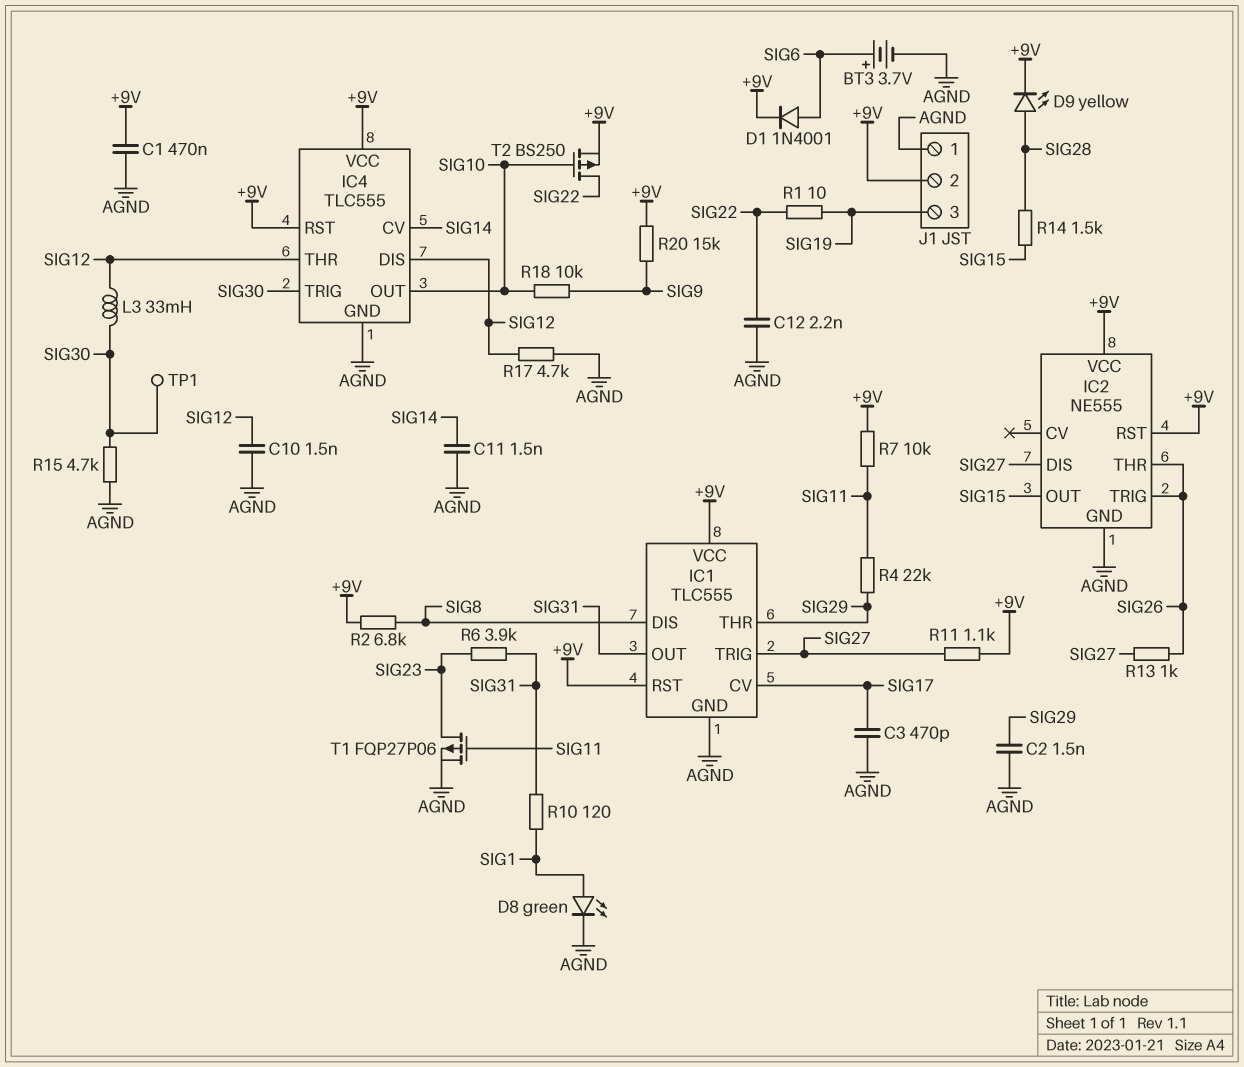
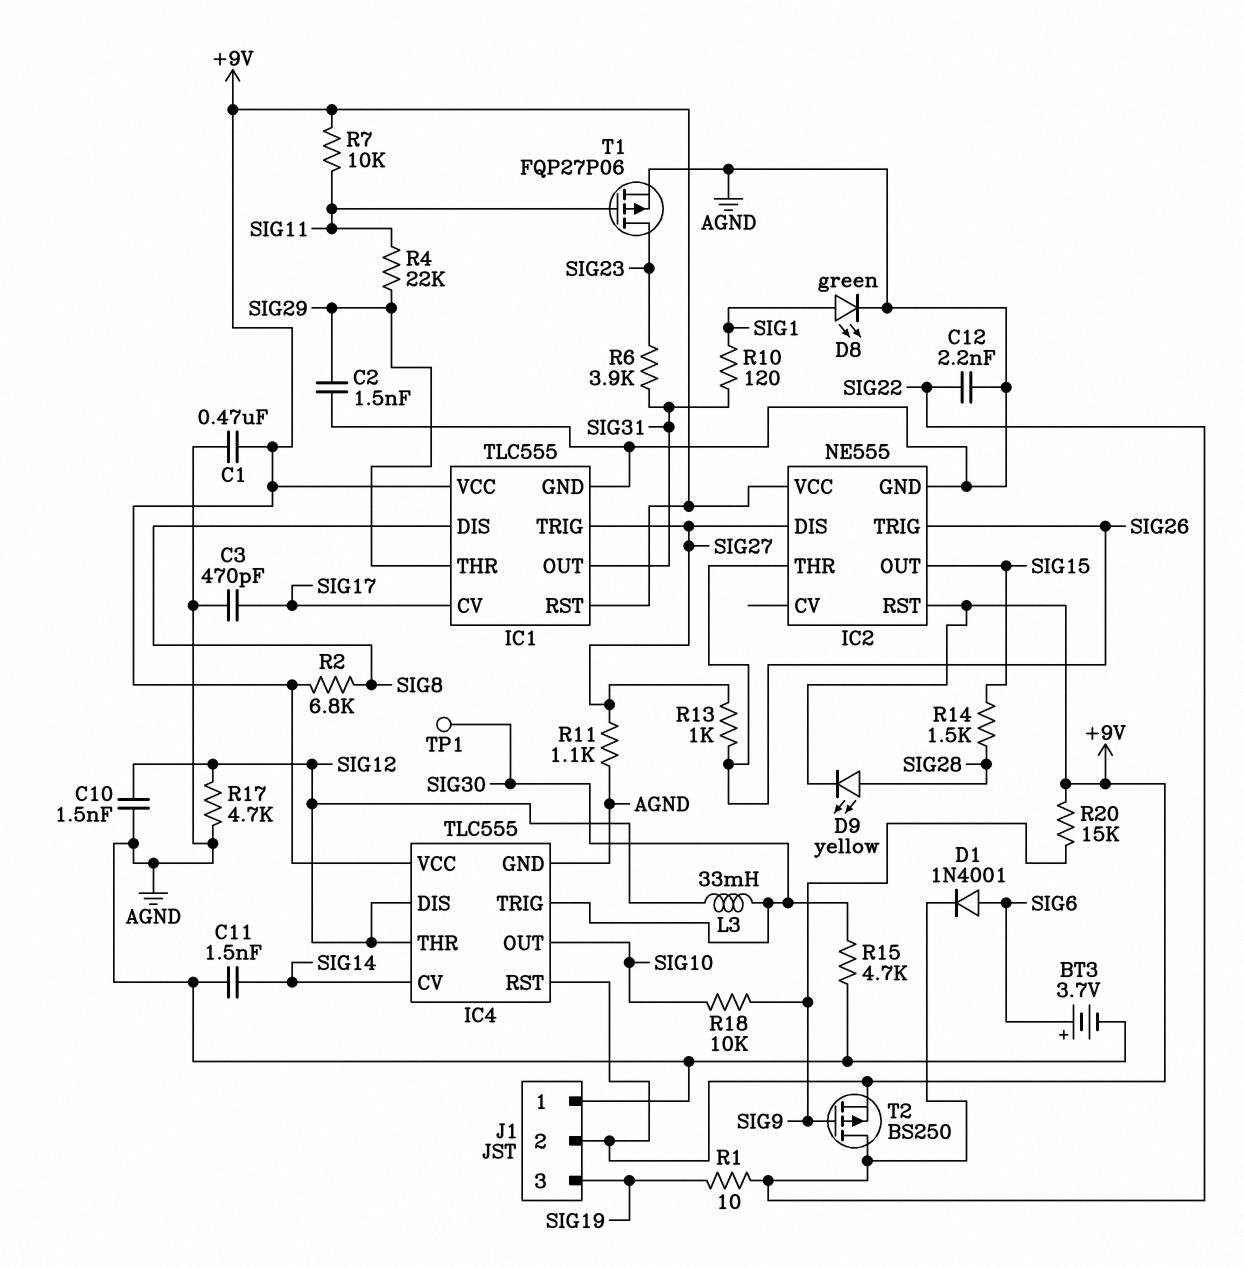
D1: diode 1N4001 (A SIG6, K +9V) -> diode 1N4001 (A SIG6, K SIG22)
R11: 1.1k (+9V, SIG27) -> 1.1k (AGND, SIG27)
T2: PMOS BS250 (G SIG10, D SIG22, S +9V) -> PMOS BS250 (G SIG9, D SIG22, S +9V)

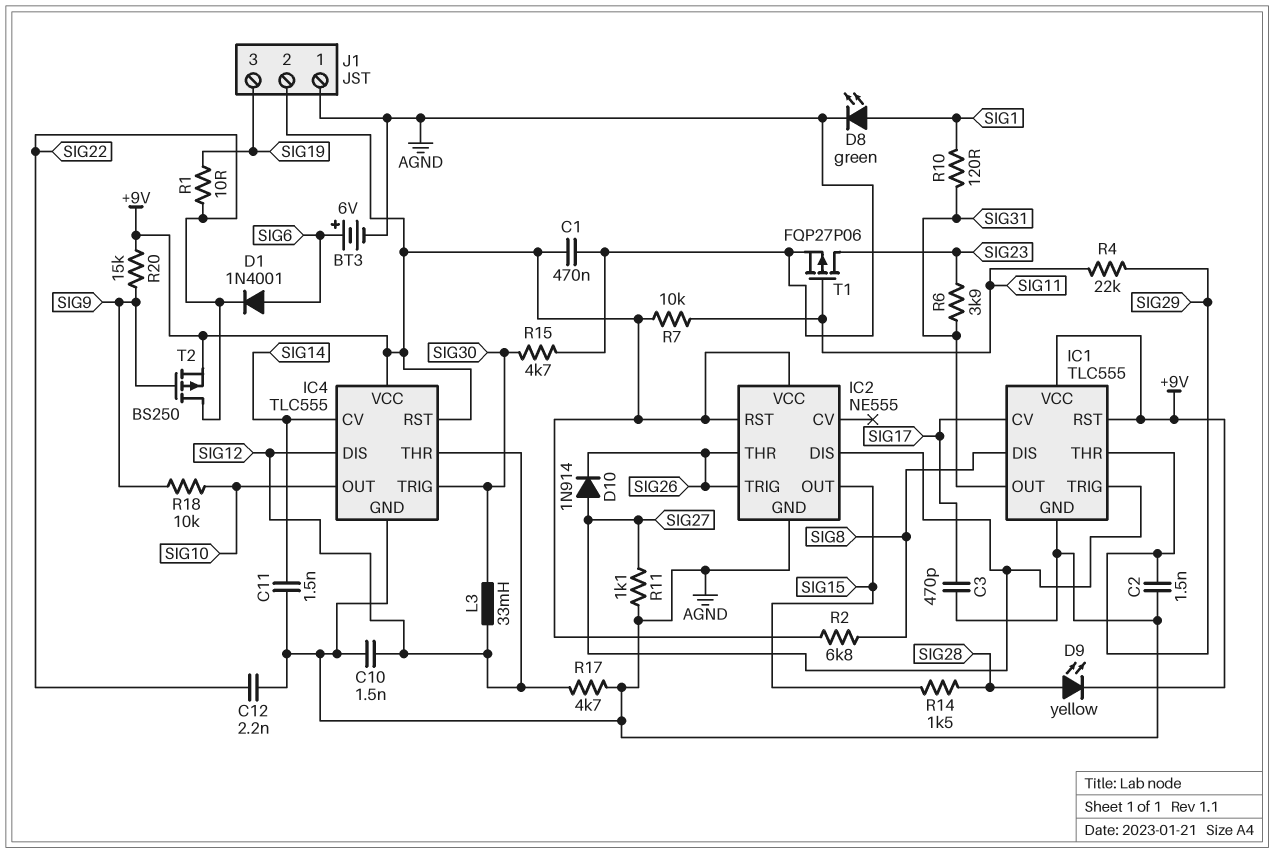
BT3: 3.7V (plus SIG6, minus AGND) -> 6V (plus SIG6, minus AGND)
D10: none -> diode 1N914 (A SIG27, K SIG26)
R13: 1k (SIG26, SIG27) -> none
TP1: test point (SIG30) -> none

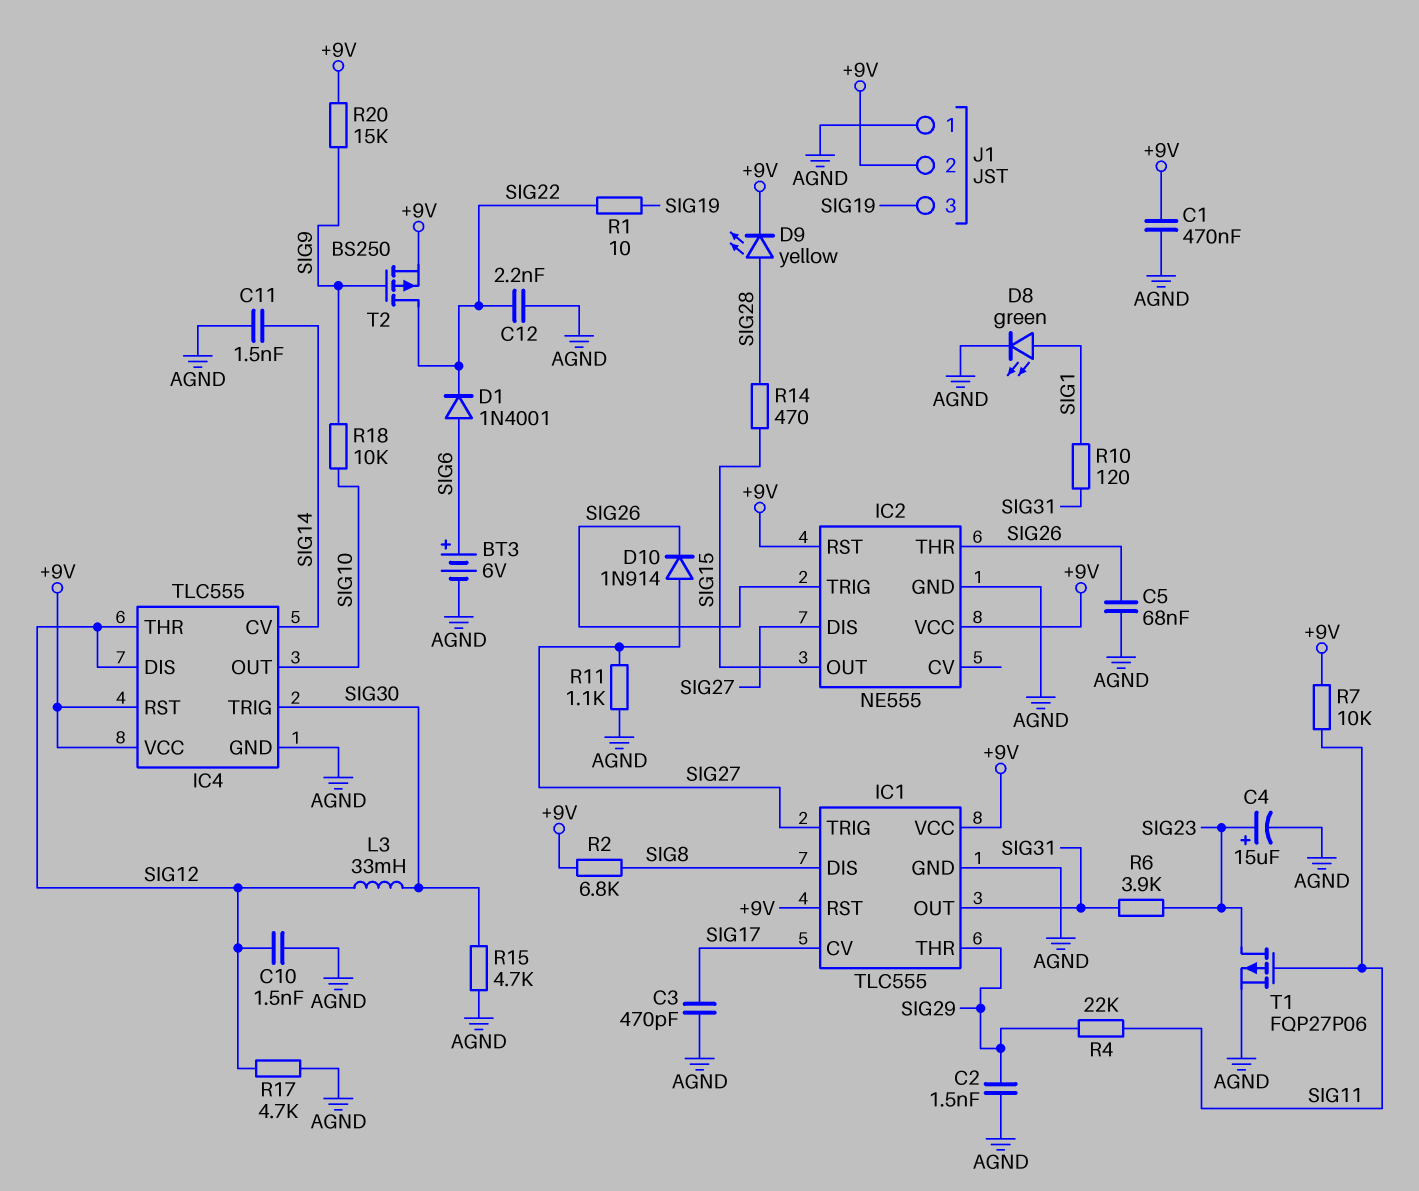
C4: none -> 15uF (plus SIG23, minus AGND)
C5: none -> 68nF (AGND, SIG26)
R14: 1.5k (SIG15, SIG28) -> 470 (SIG15, SIG28)

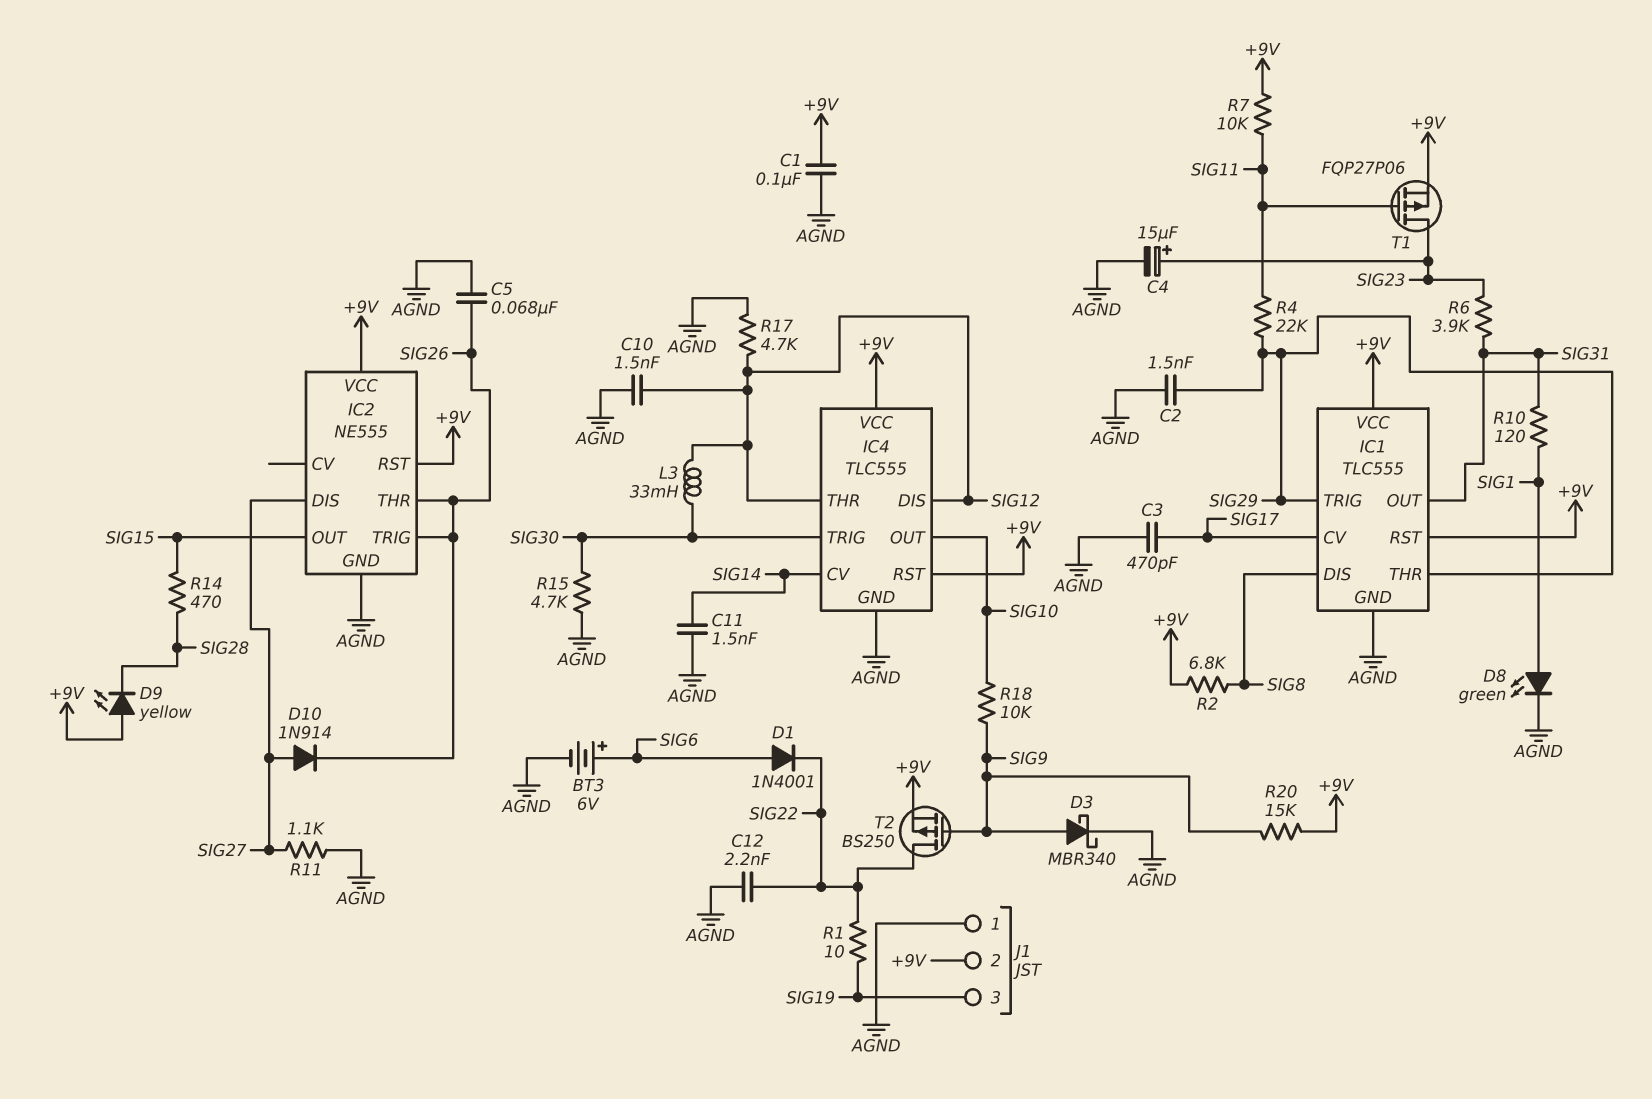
C1: 470nF (+9V, AGND) -> 100nF (+9V, AGND)
D3: none -> schottky MBR340 (A SIG9, K AGND)
D9: LED yellow (A SIG28, K +9V) -> LED yellow (A +9V, K SIG28)
IC1 pin TRIG: SIG27 -> SIG29
T1: PMOS FQP27P06 (G SIG11, D SIG23, S AGND) -> PMOS FQP27P06 (G SIG11, D SIG23, S +9V)

